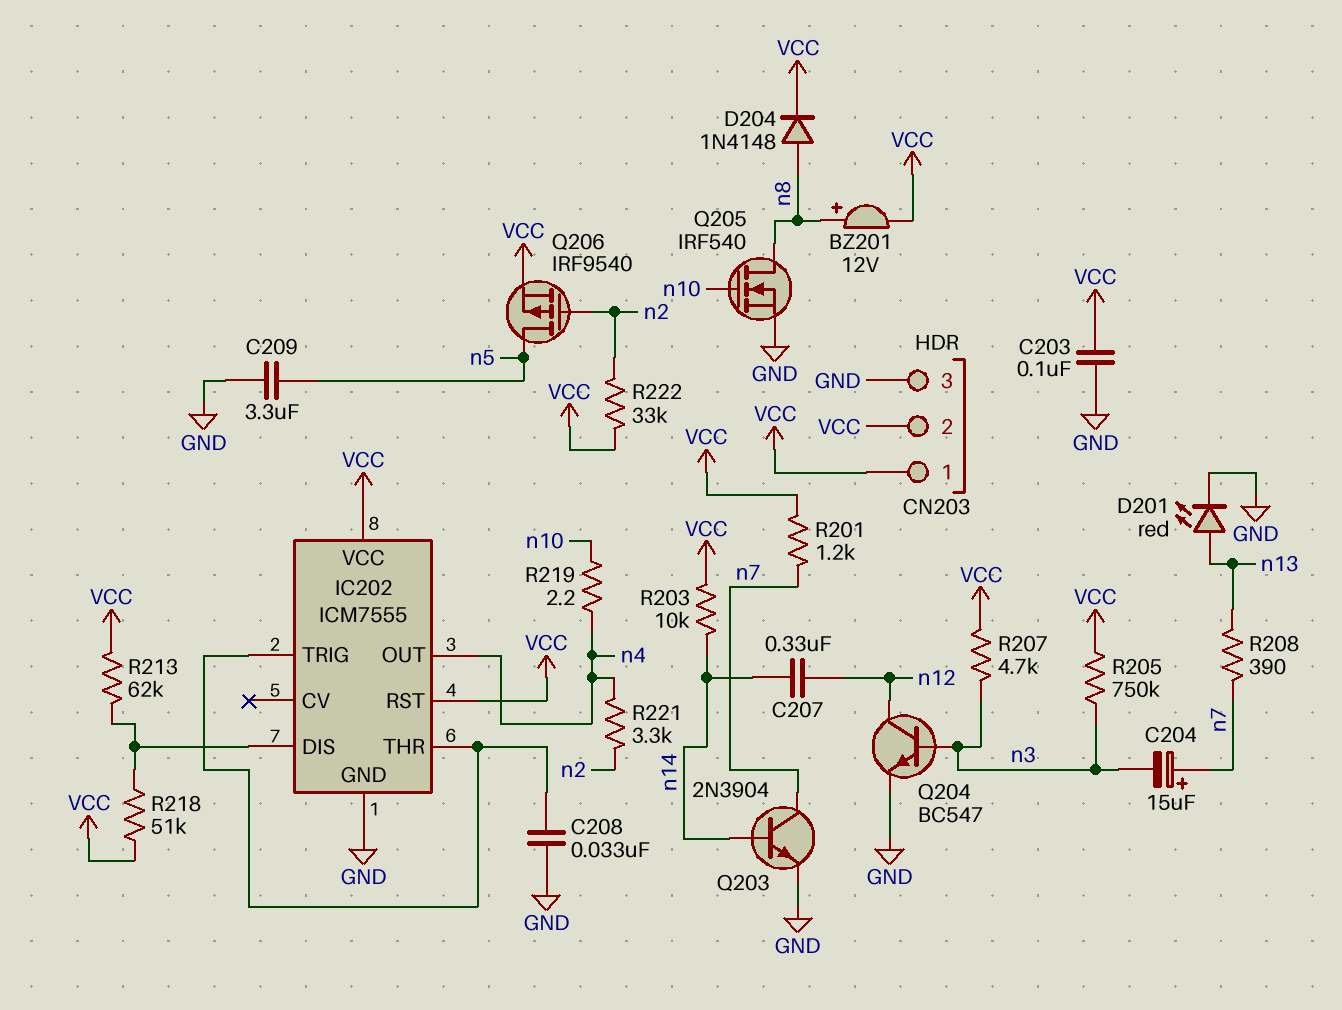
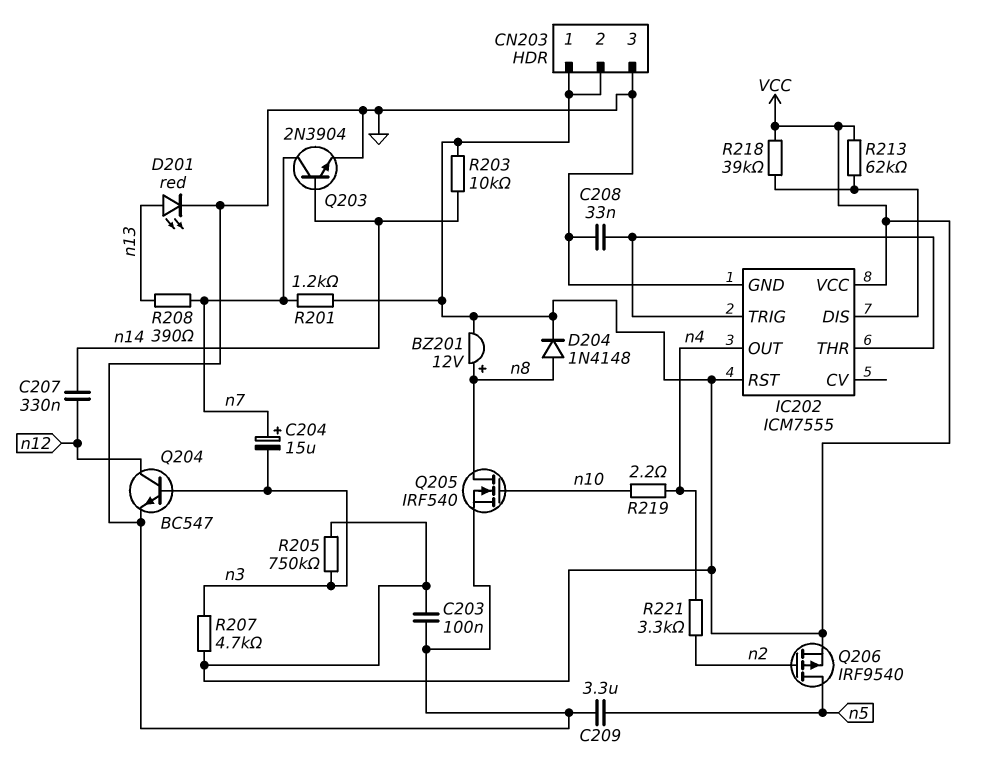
R218: 51k (IC202/DIS, VCC) -> 39k (IC202/DIS, VCC)
R222: 33k (VCC, n2) -> none

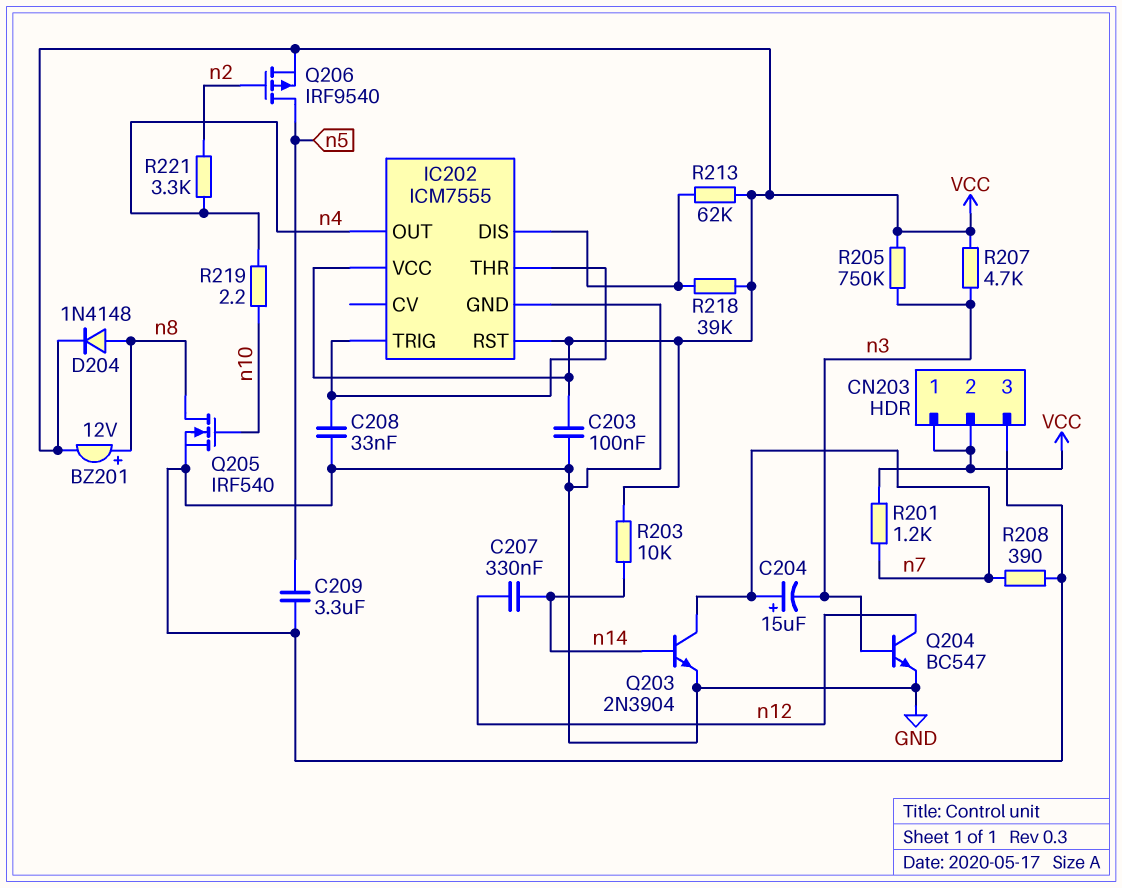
D201: LED red (A n13, K GND) -> none
R208: 390 (n7, n13) -> 390 (GND, n7)

